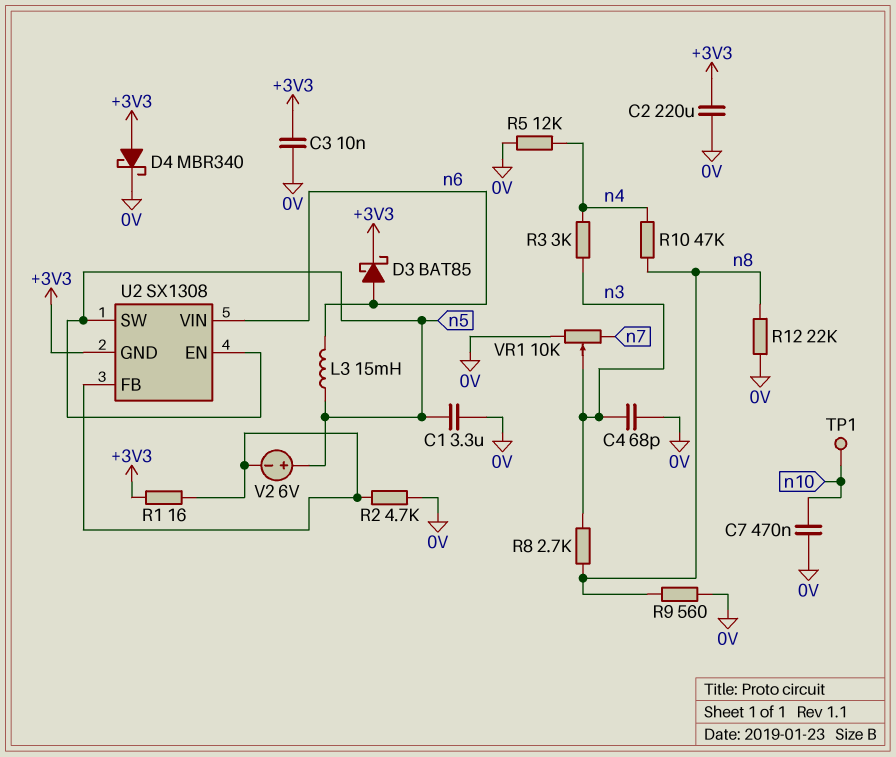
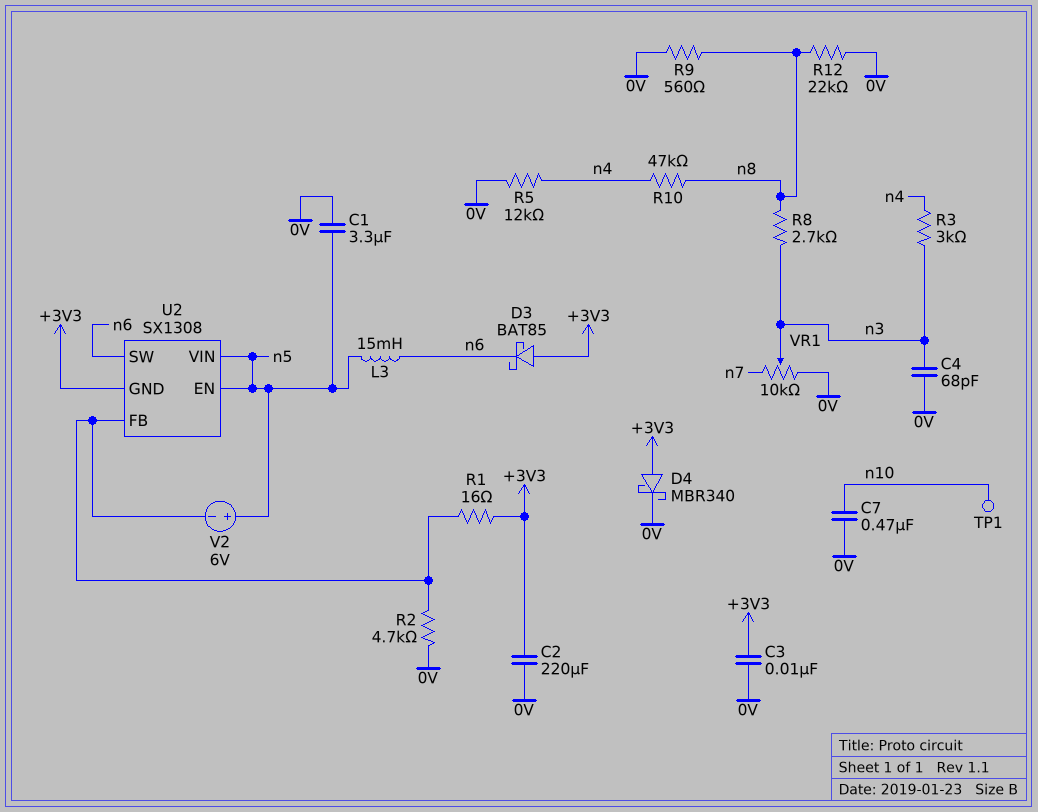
D3: schottky BAT85 (A n6, K +3V3) -> schottky BAT85 (A +3V3, K n6)
U2 pin SW: n5 -> n6
U2 pin VIN: n6 -> n5

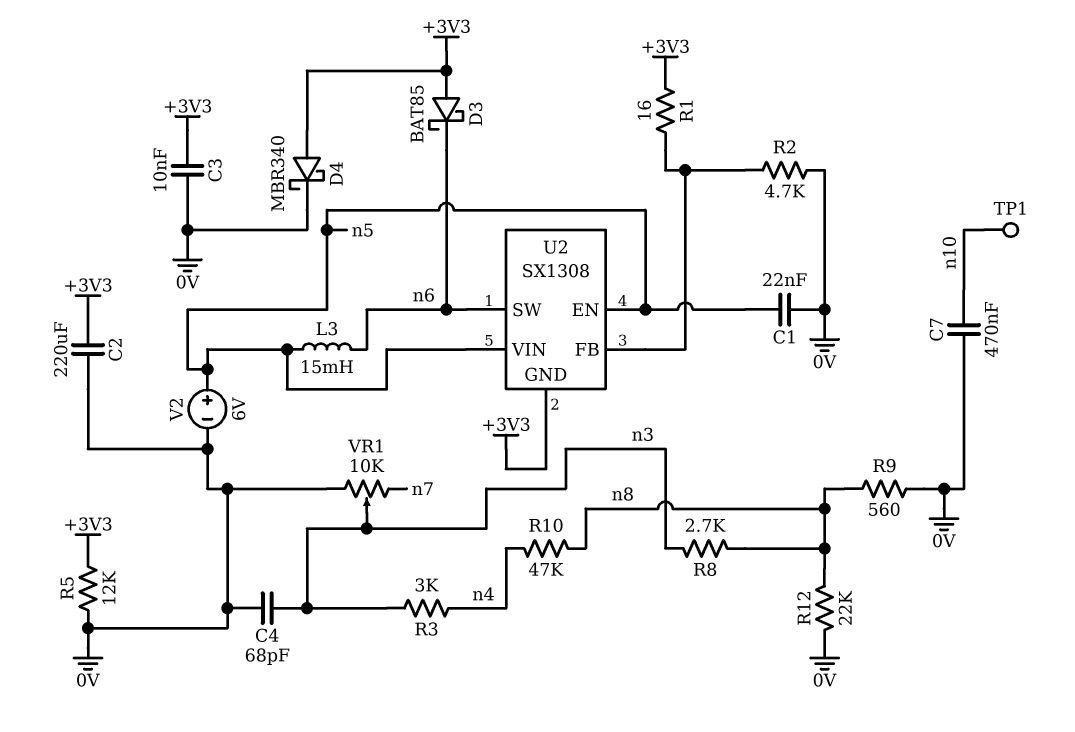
C1: 3.3uF (0V, n5) -> 22nF (0V, n5)
R5: 12k (0V, n4) -> 12k (+3V3, 0V)
V2: 6V (plus n5, minus U2/FB) -> 6V (plus n5, minus 0V)

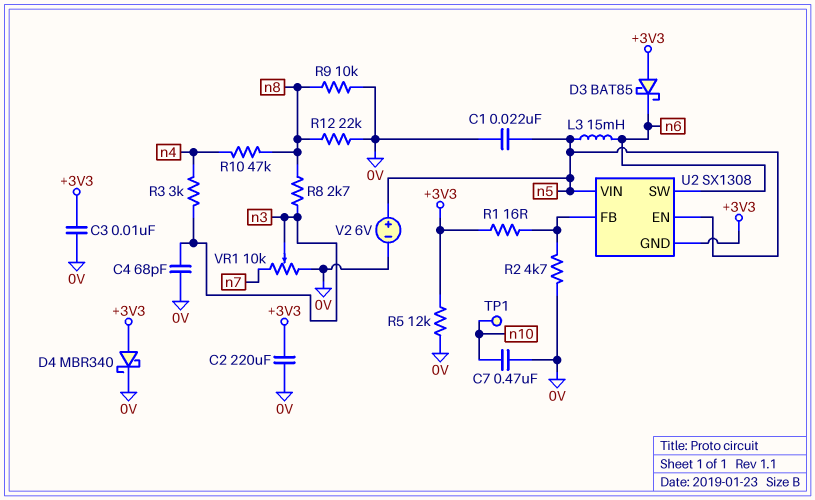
R9: 560 (0V, n8) -> 10k (0V, n8)

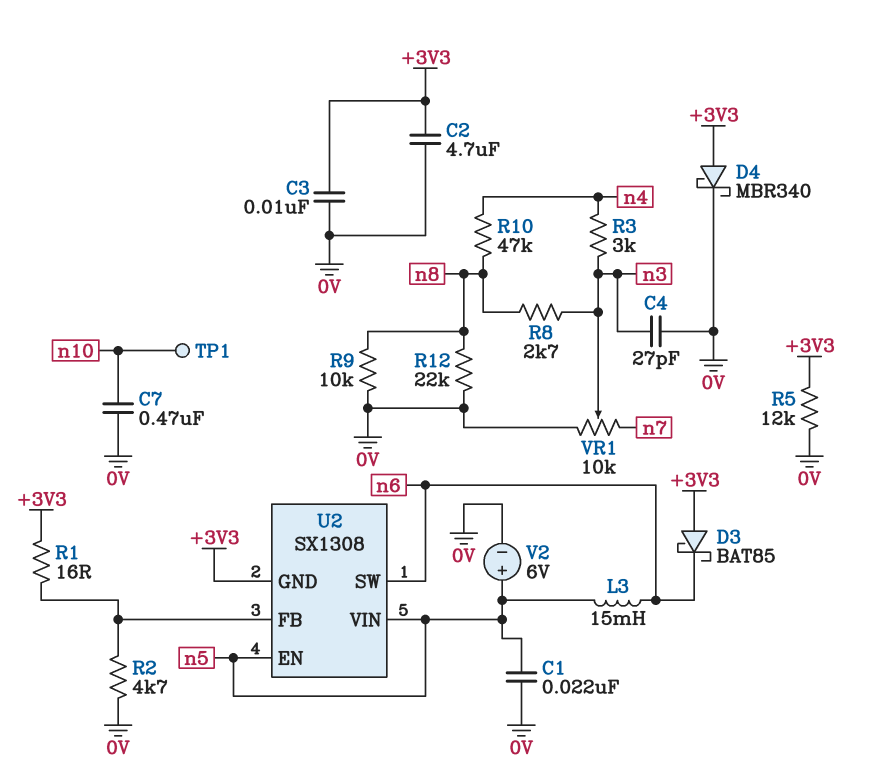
C2: 220uF (+3V3, 0V) -> 4.7uF (+3V3, 0V)
C4: 68pF (0V, n3) -> 27pF (0V, n3)

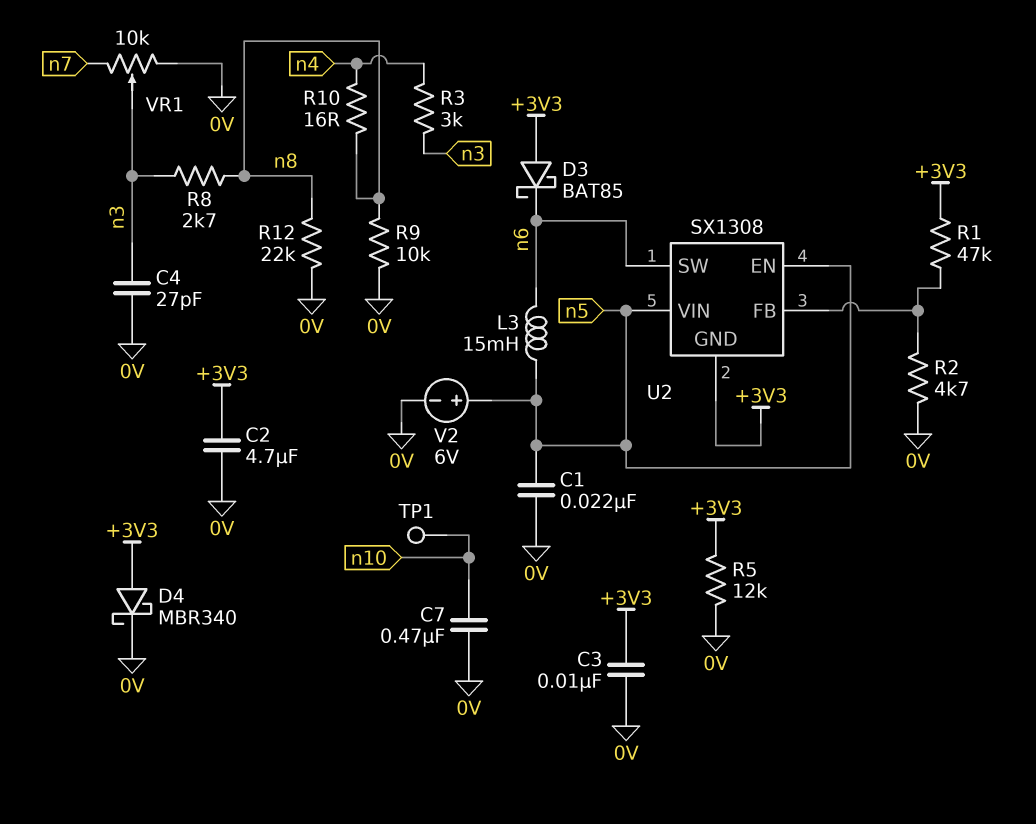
R1: 16 (+3V3, U2/FB) -> 47k (+3V3, U2/FB)
R10: 47k (n4, n8) -> 16 (n4, n8)

